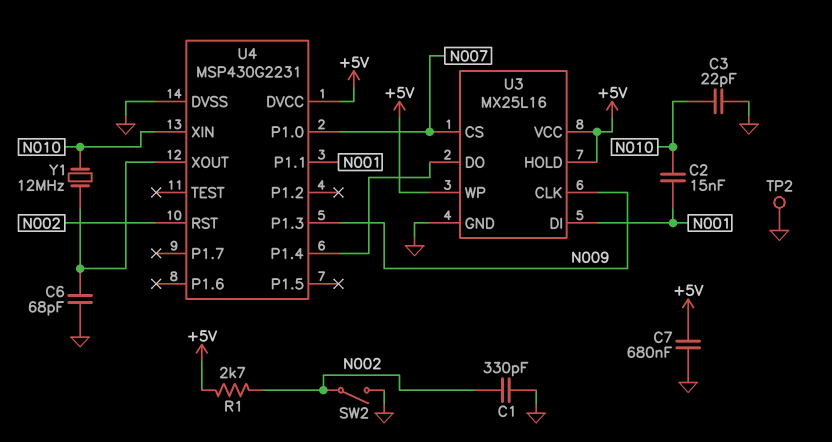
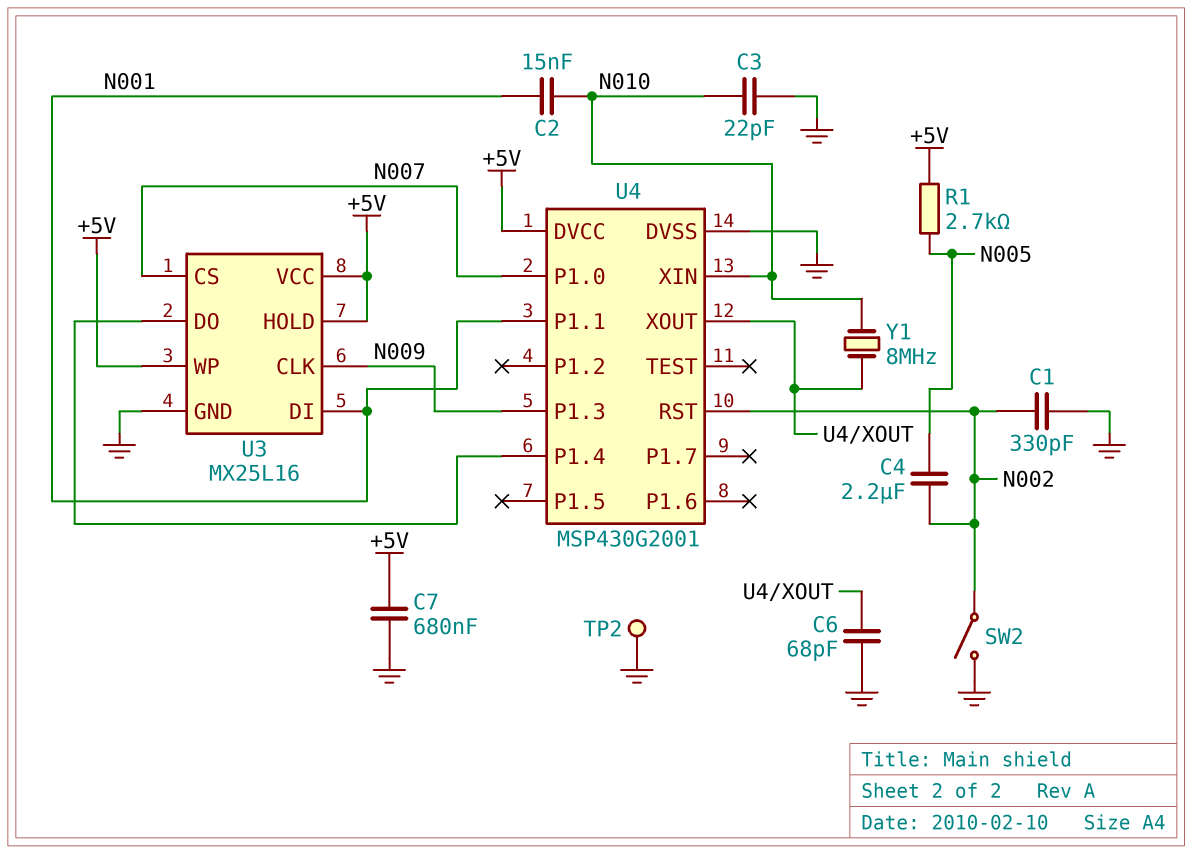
C4: none -> 2.2uF (N002, N005)
R1: 2.7k (+5V, N002) -> 2.7k (+5V, N005)
U4: MSP430G2231 -> MSP430G2001
Y1: 12MHz (N010, U4/XOUT) -> 8MHz (N010, U4/XOUT)

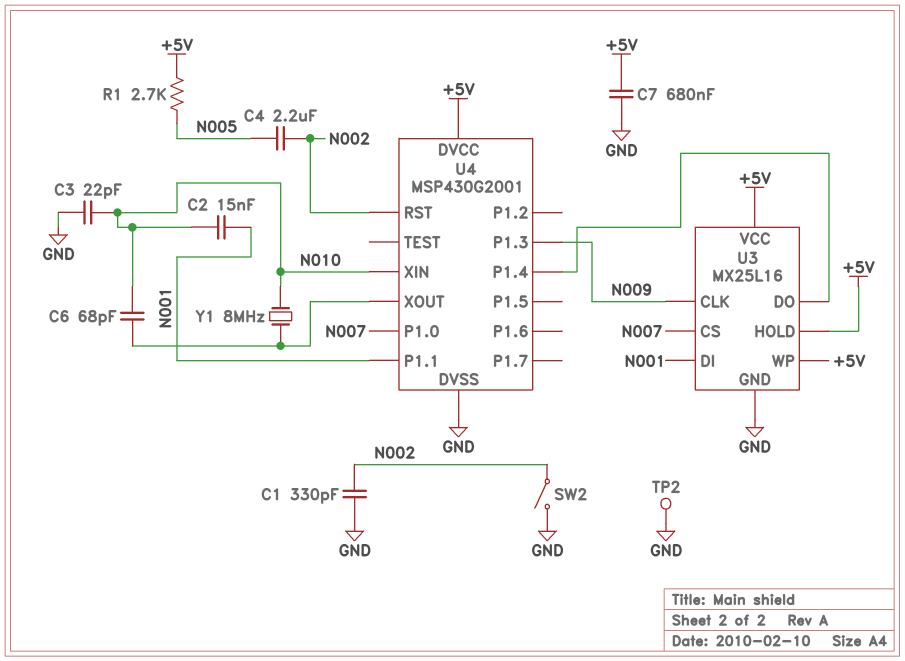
C6: 68pF (GND, U4/XOUT) -> 68pF (N010, U4/XOUT)

